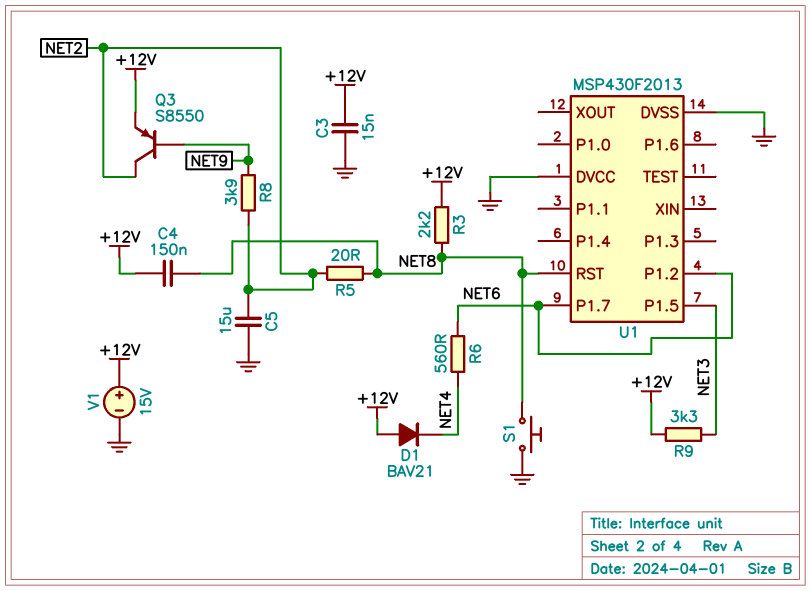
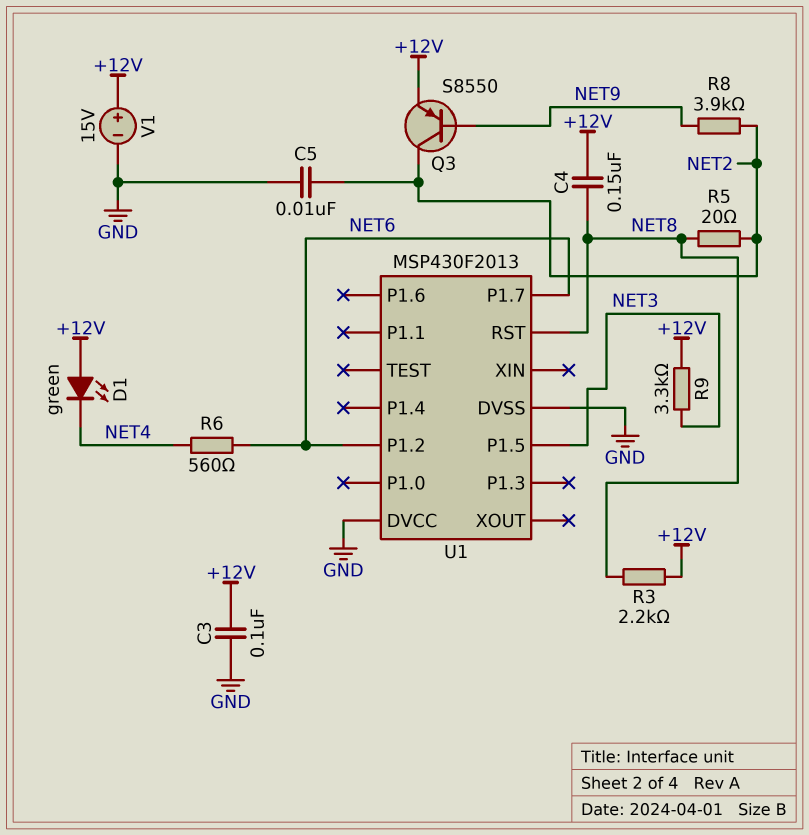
C3: 15nF (+12V, GND) -> 100nF (+12V, GND)
C5: 15uF (GND, NET2) -> 10nF (GND, NET2)
D1: diode BAV21 (A +12V, K NET4) -> LED green (A +12V, K NET4)
S1: button (GND, NET8) -> none

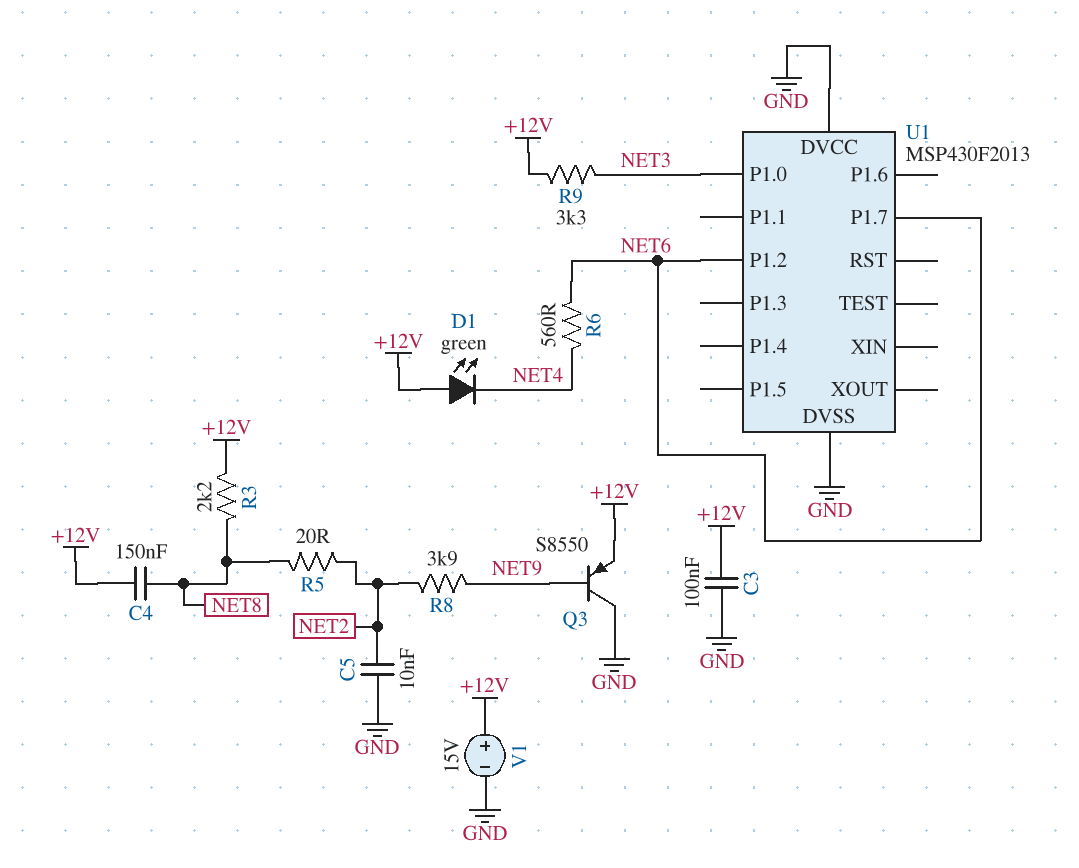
Q3: PNP S8550 (B NET9, C NET2, E +12V) -> PNP S8550 (B NET9, C GND, E +12V)
U1 pin P1.0: none -> NET3
U1 pin P1.5: NET3 -> none
U1 pin RST: NET8 -> none

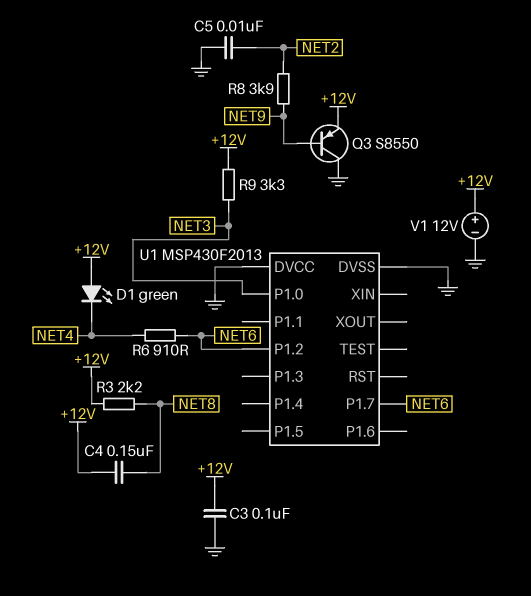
R5: 20 (NET2, NET8) -> none
R6: 560 (NET4, NET6) -> 910 (NET4, NET6)
V1: 15V (plus +12V, minus GND) -> 12V (plus +12V, minus GND)

